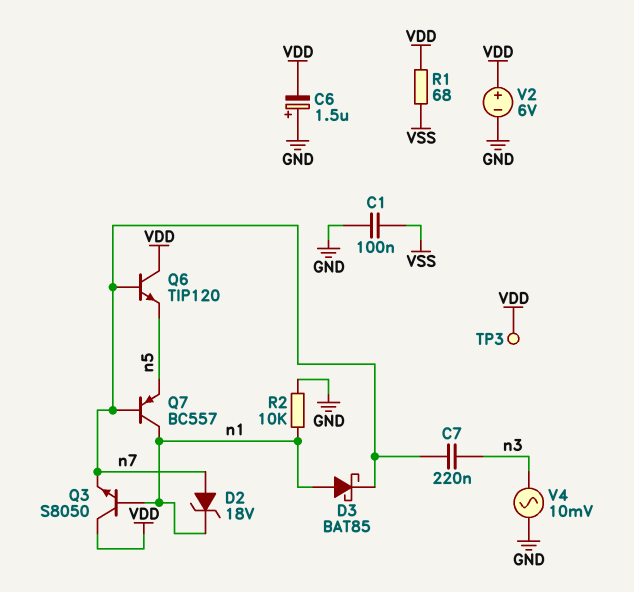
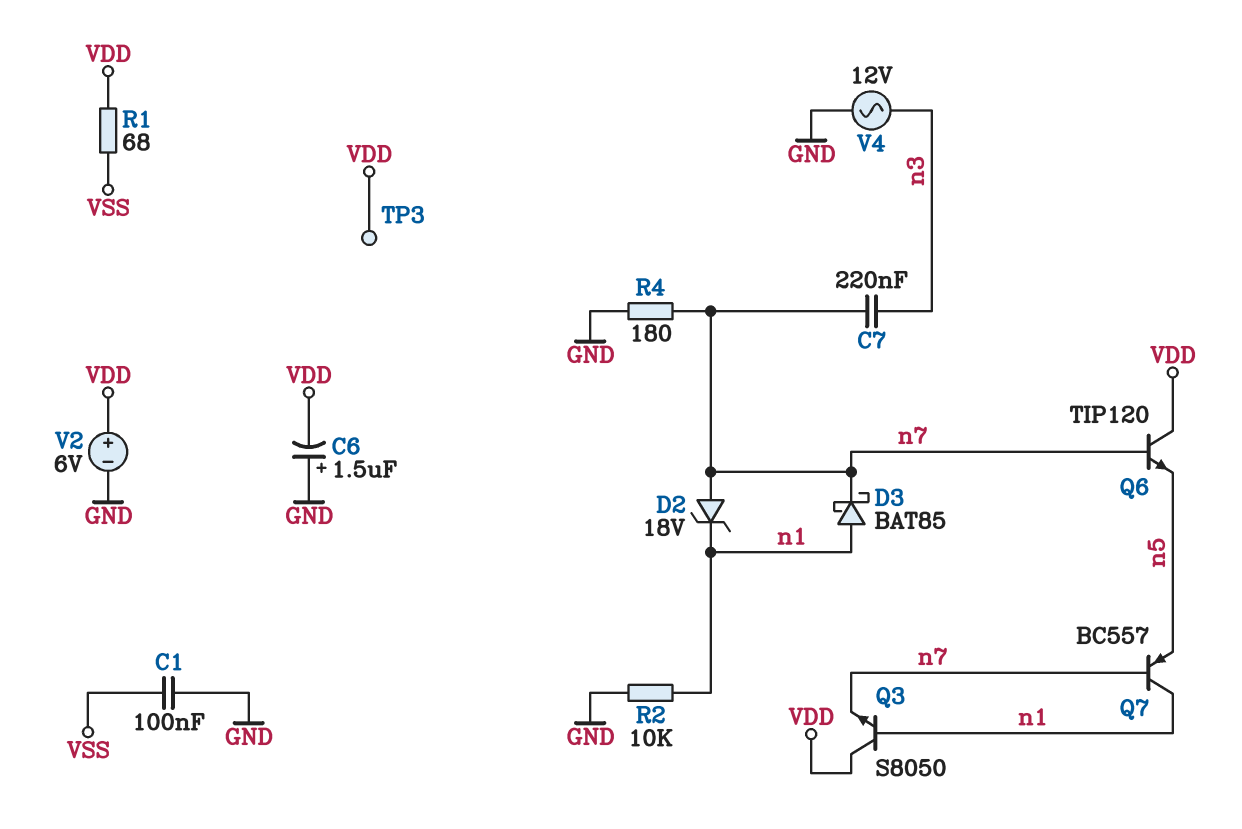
R4: none -> 180 (GND, n7)
V4: AC 10mV (GND, n3) -> AC 12V (GND, n3)

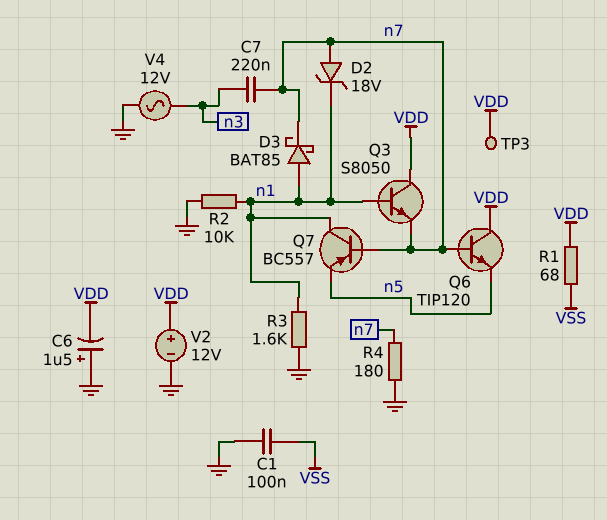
R3: none -> 1.6k (GND, n1)
V2: 6V (plus VDD, minus GND) -> 12V (plus VDD, minus GND)

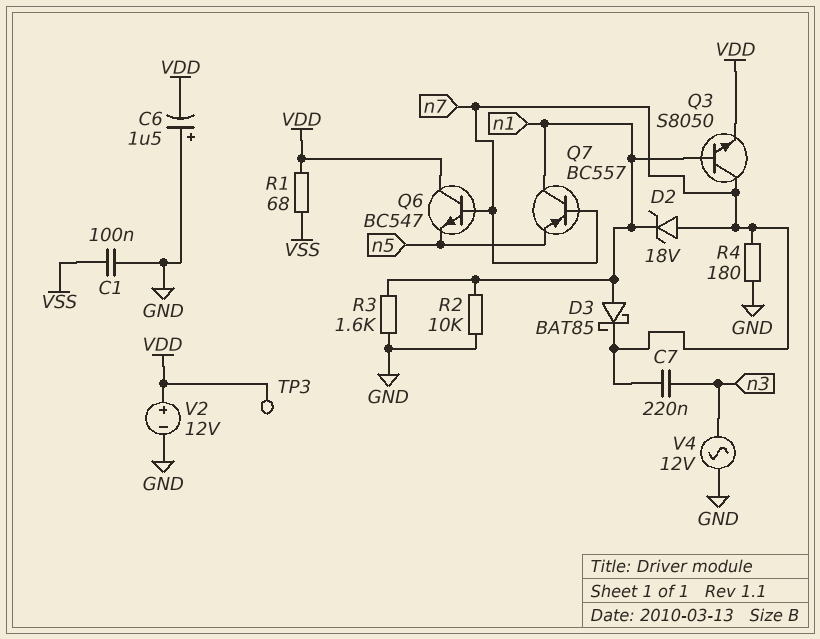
Q3: NPN S8050 (B n1, C VDD, E n7) -> NPN S8050 (B n1, C n7, E VDD)
Q6: NPN TIP120 (B n7, C VDD, E n5) -> NPN BC547 (B n7, C VDD, E n5)

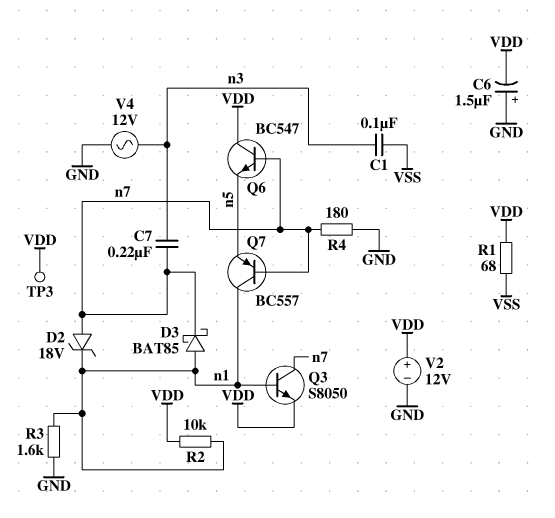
C1: 100nF (GND, VSS) -> 100nF (VSS, n3)
R2: 10k (GND, n1) -> 10k (VDD, n1)

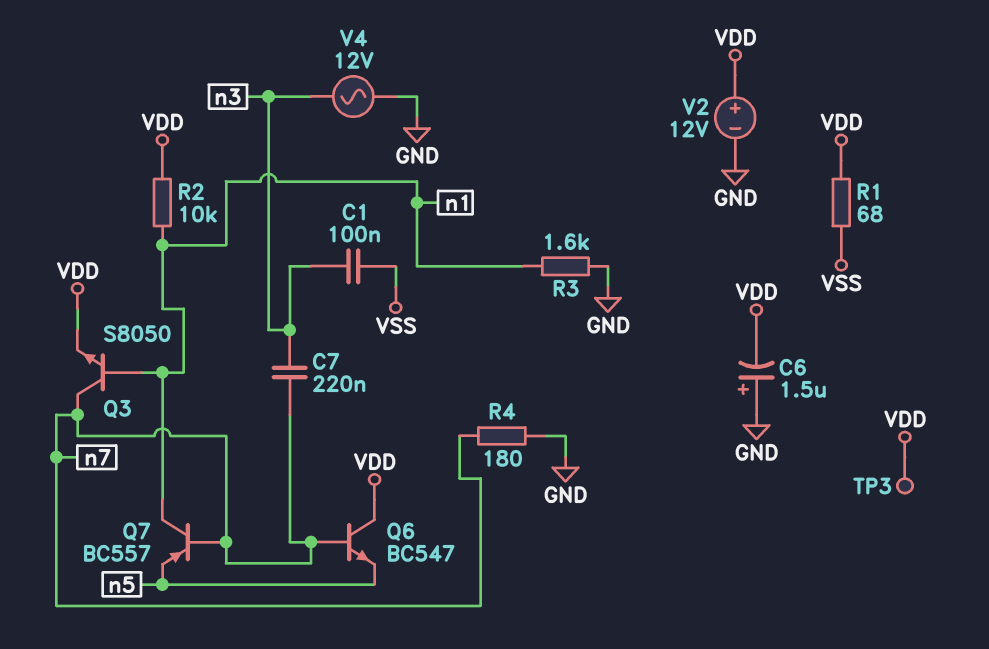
D2: zener 18V (A n7, K n1) -> none
D3: schottky BAT85 (A n1, K n7) -> none

